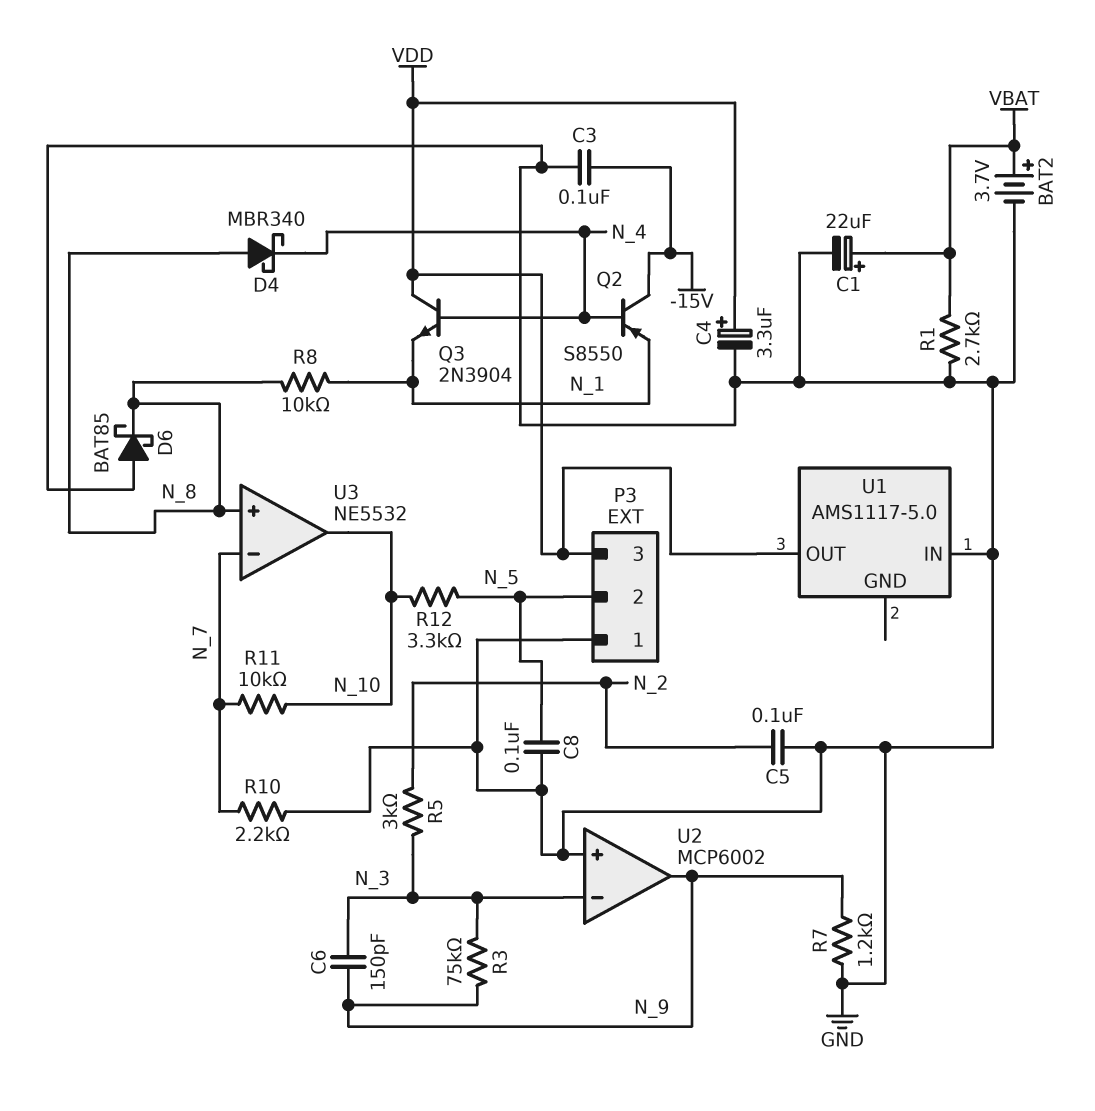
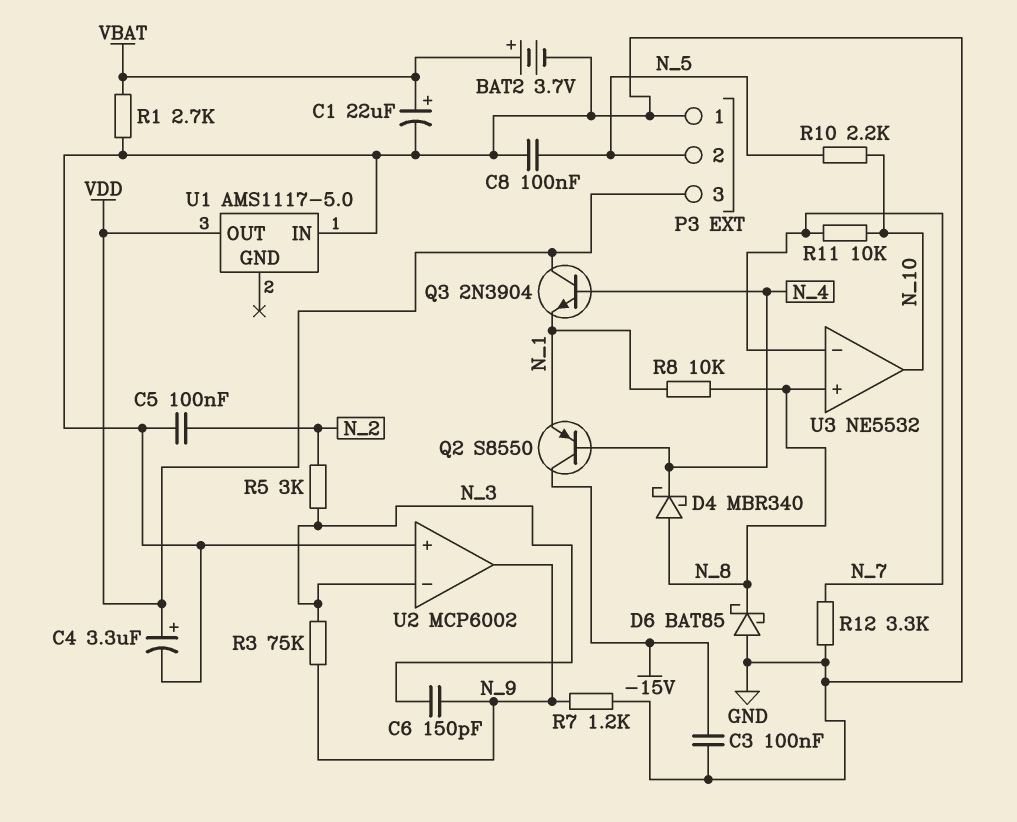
R10: 2.2k (GND, N_7) -> 2.2k (N_5, N_10)
R12: 3.3k (N_5, N_10) -> 3.3k (GND, N_7)

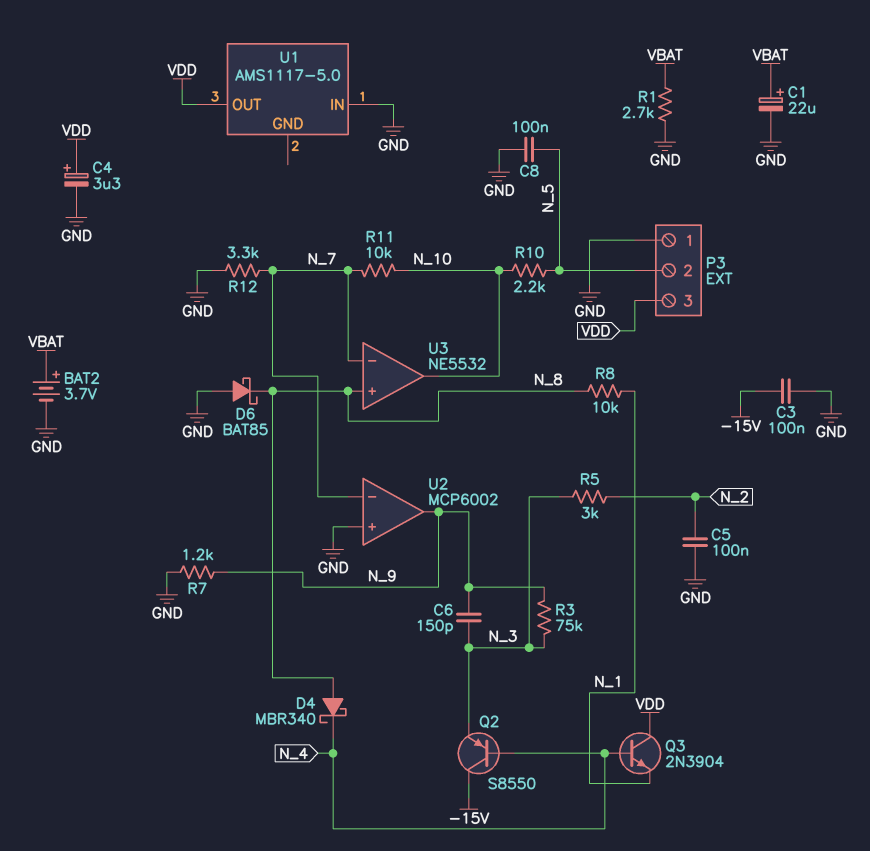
Q2: PNP S8550 (B N_4, C -15V, E N_1) -> PNP S8550 (B N_4, C -15V, E N_3)
U2 pin in-: N_3 -> N_7

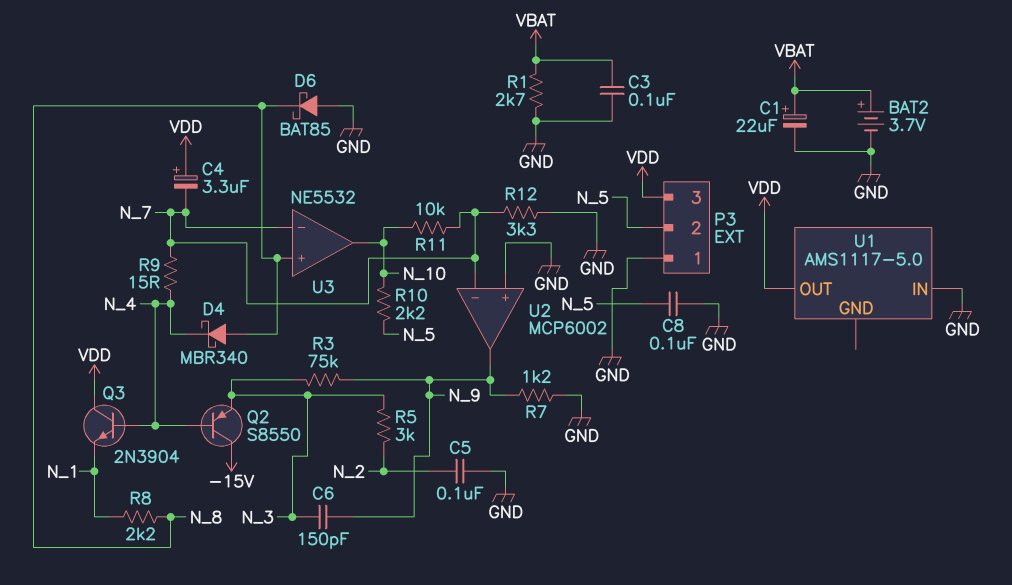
C3: 100nF (-15V, GND) -> 100nF (GND, VBAT)
C4: 3.3uF (plus VDD, minus GND) -> 3.3uF (plus VDD, minus N_7)
R8: 10k (N_1, N_8) -> 2.2k (N_1, N_8)
R9: none -> 15 (N_4, N_7)

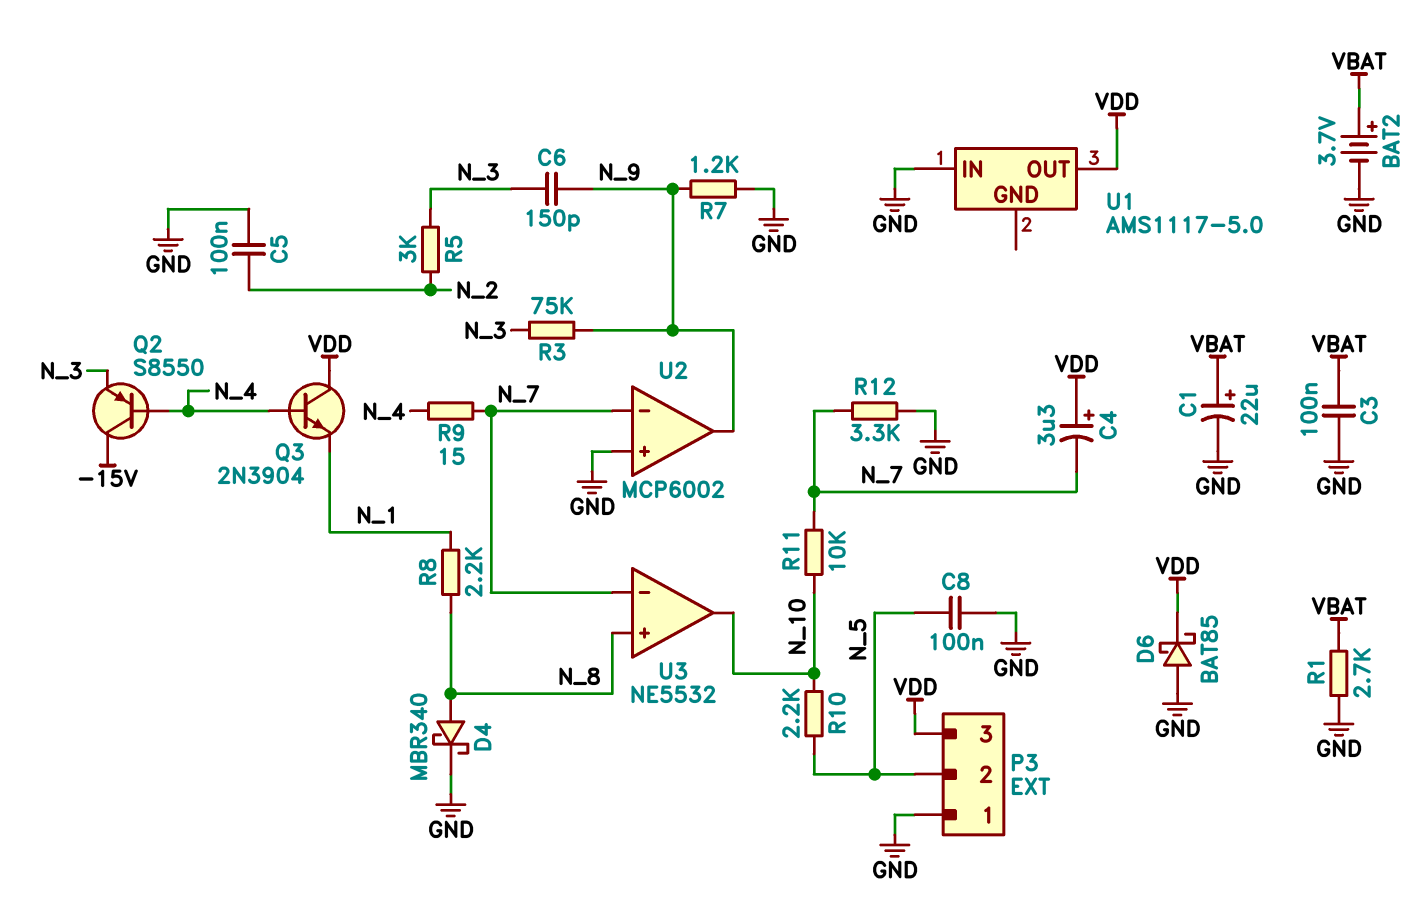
D4: schottky MBR340 (A N_8, K N_4) -> schottky MBR340 (A N_8, K GND)
D6: schottky BAT85 (A GND, K N_8) -> schottky BAT85 (A GND, K VDD)

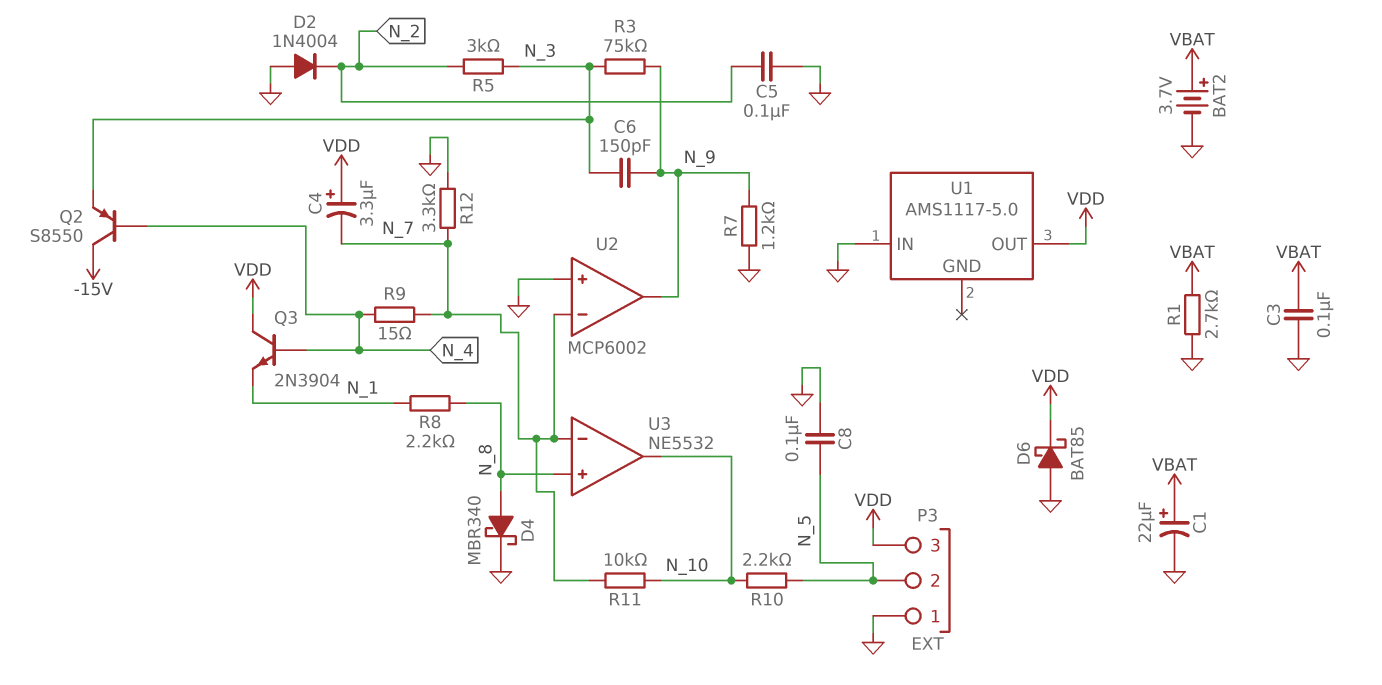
D2: none -> diode 1N4004 (A GND, K N_2)

